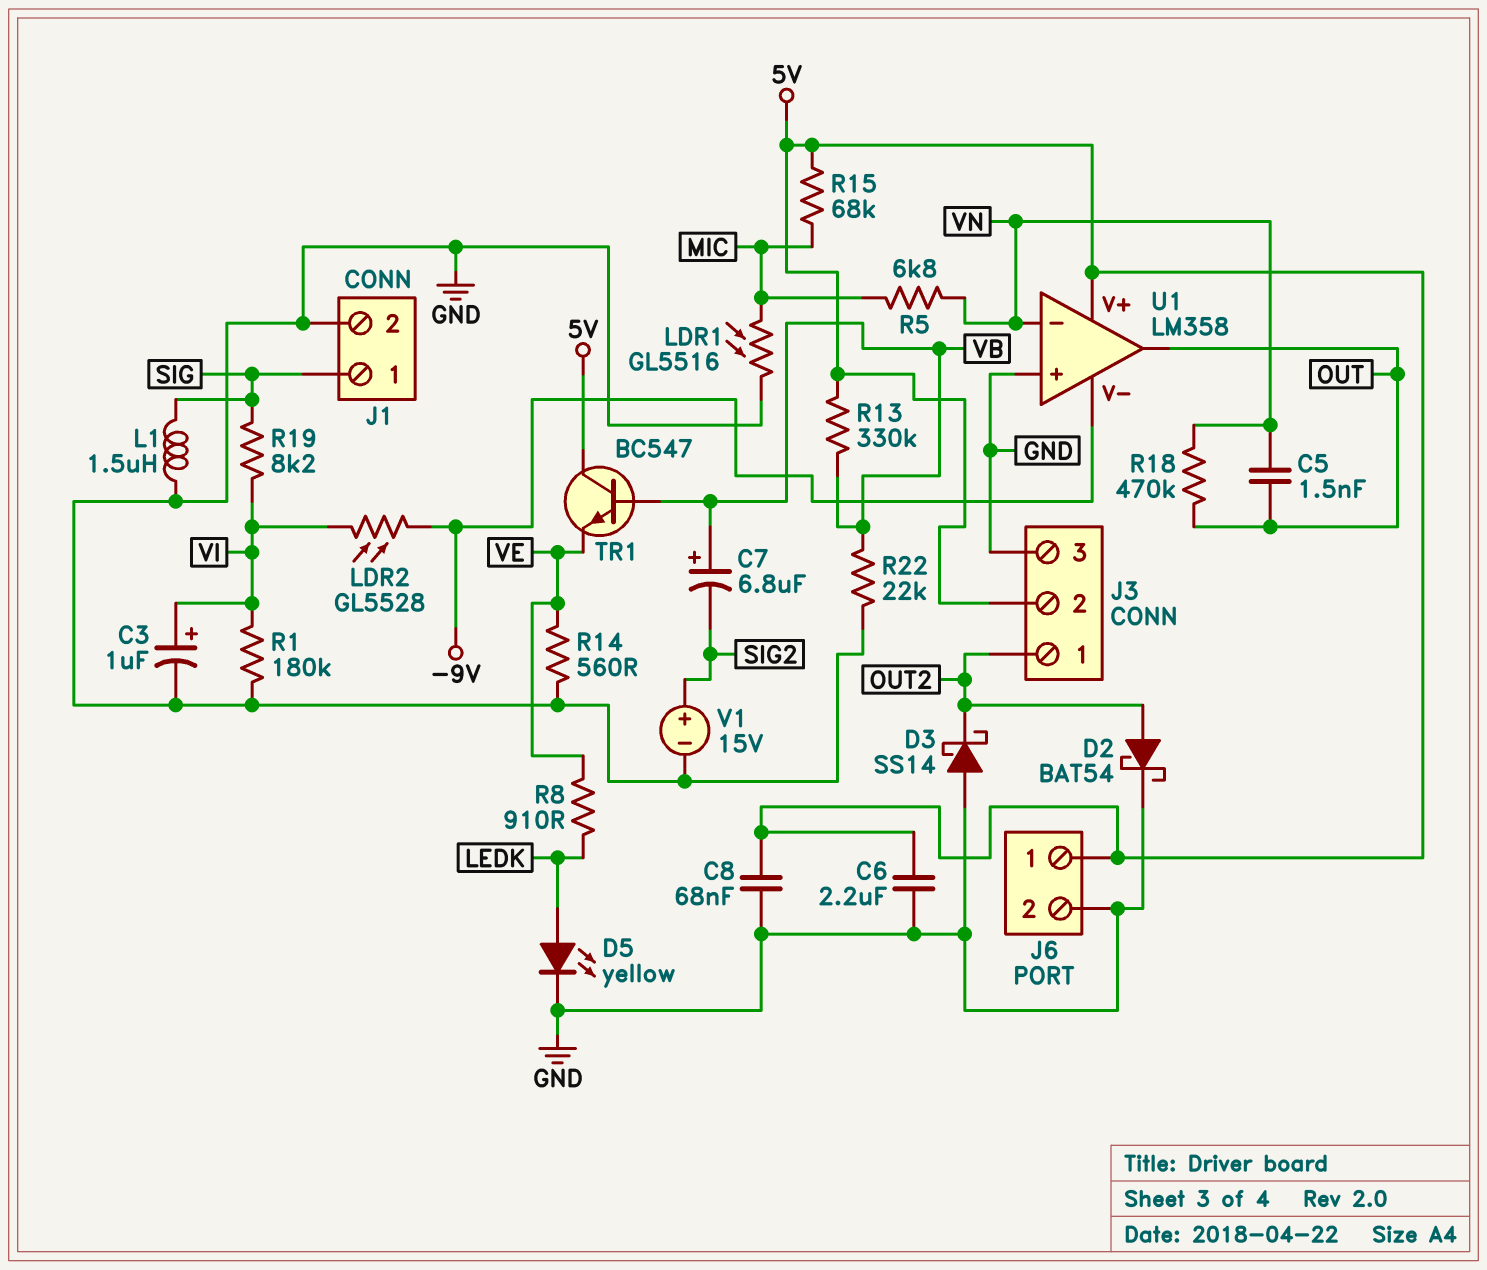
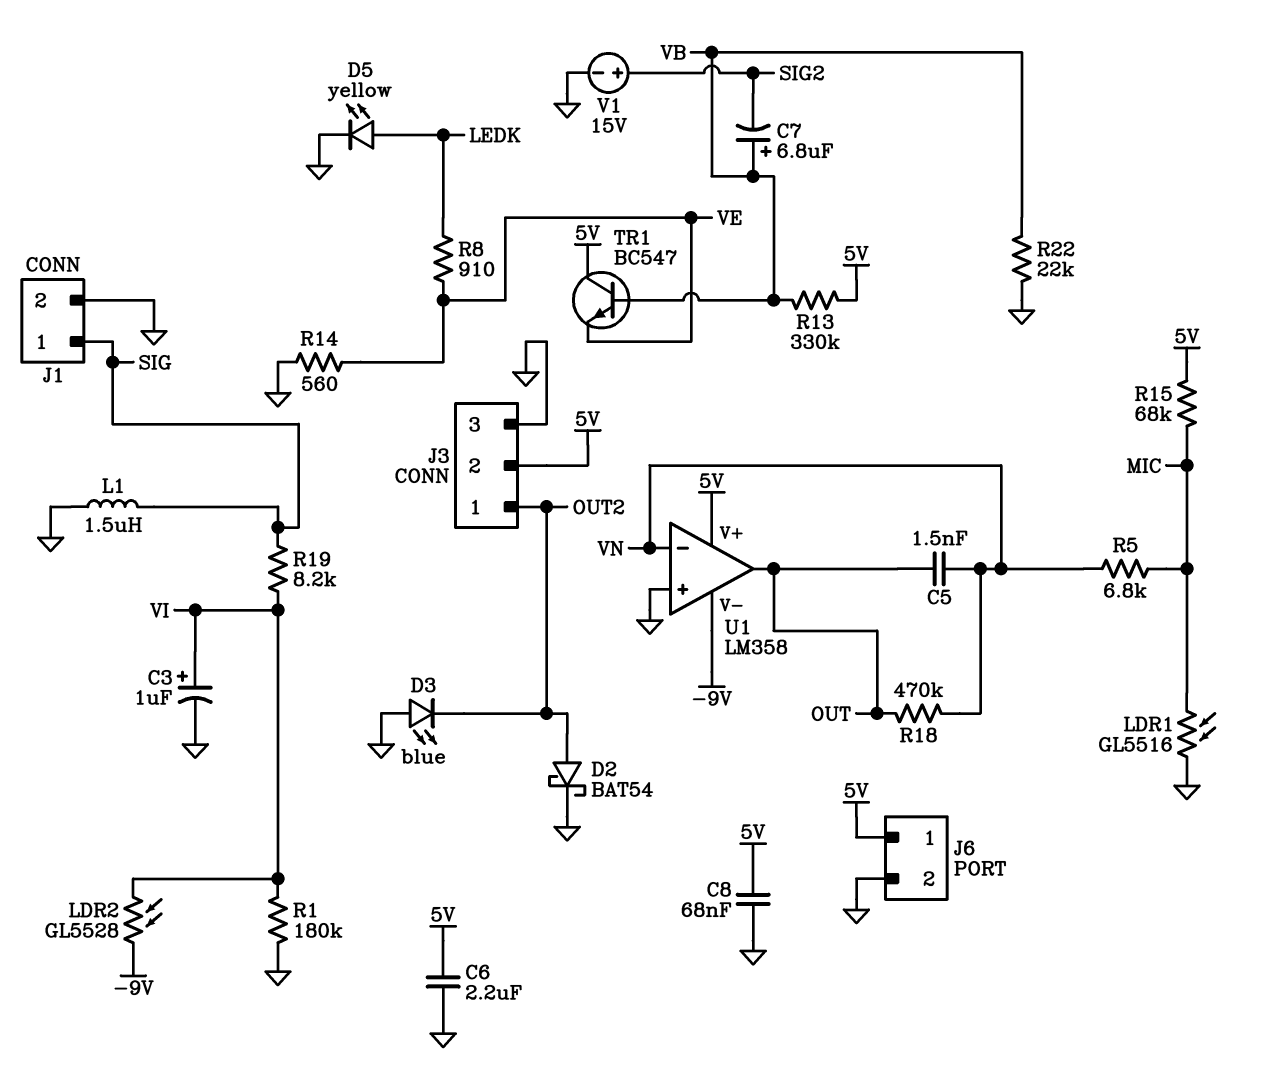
D3: schottky SS14 (A GND, K OUT2) -> LED blue (A GND, K OUT2)

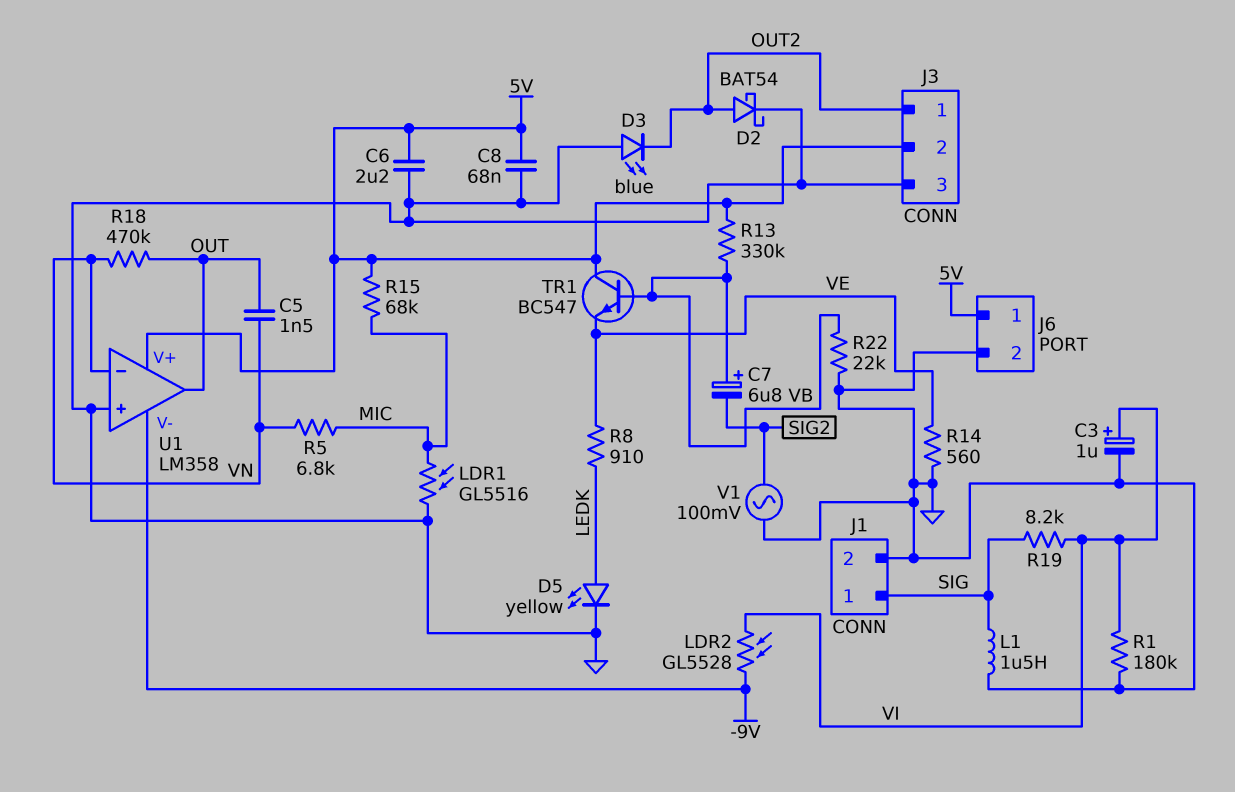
V1: 15V (plus SIG2, minus GND) -> AC 100mV (GND, SIG2)

